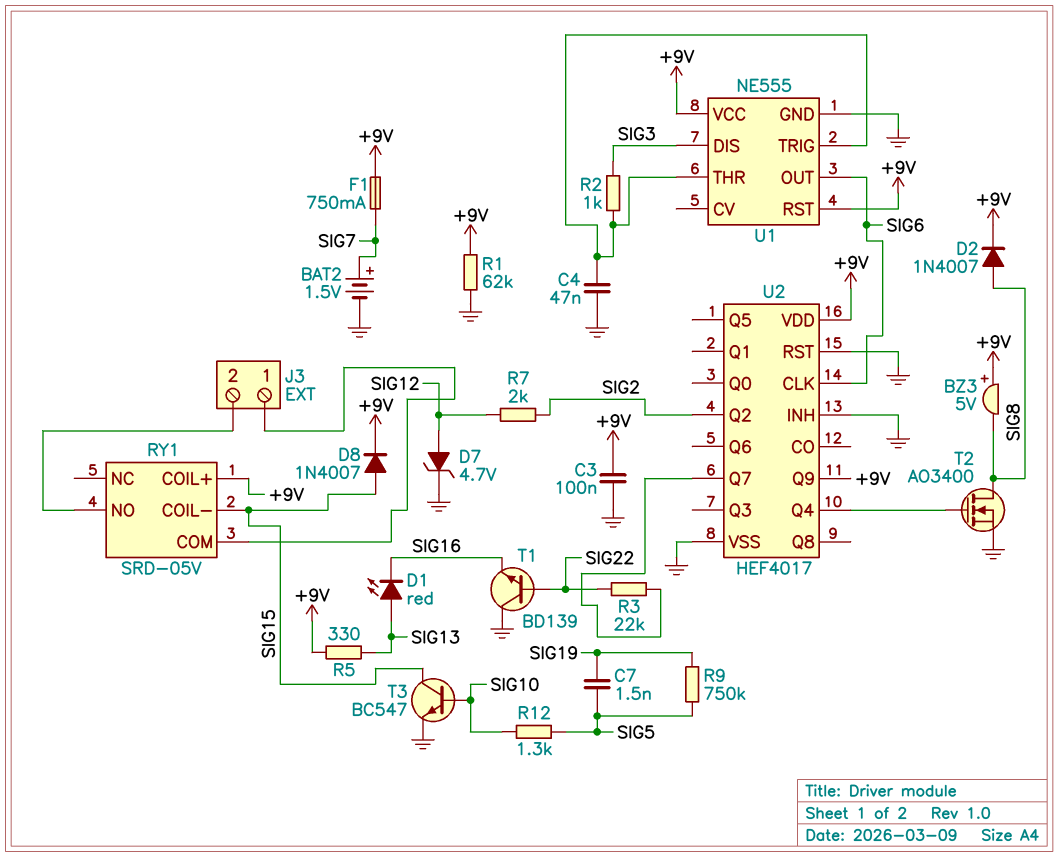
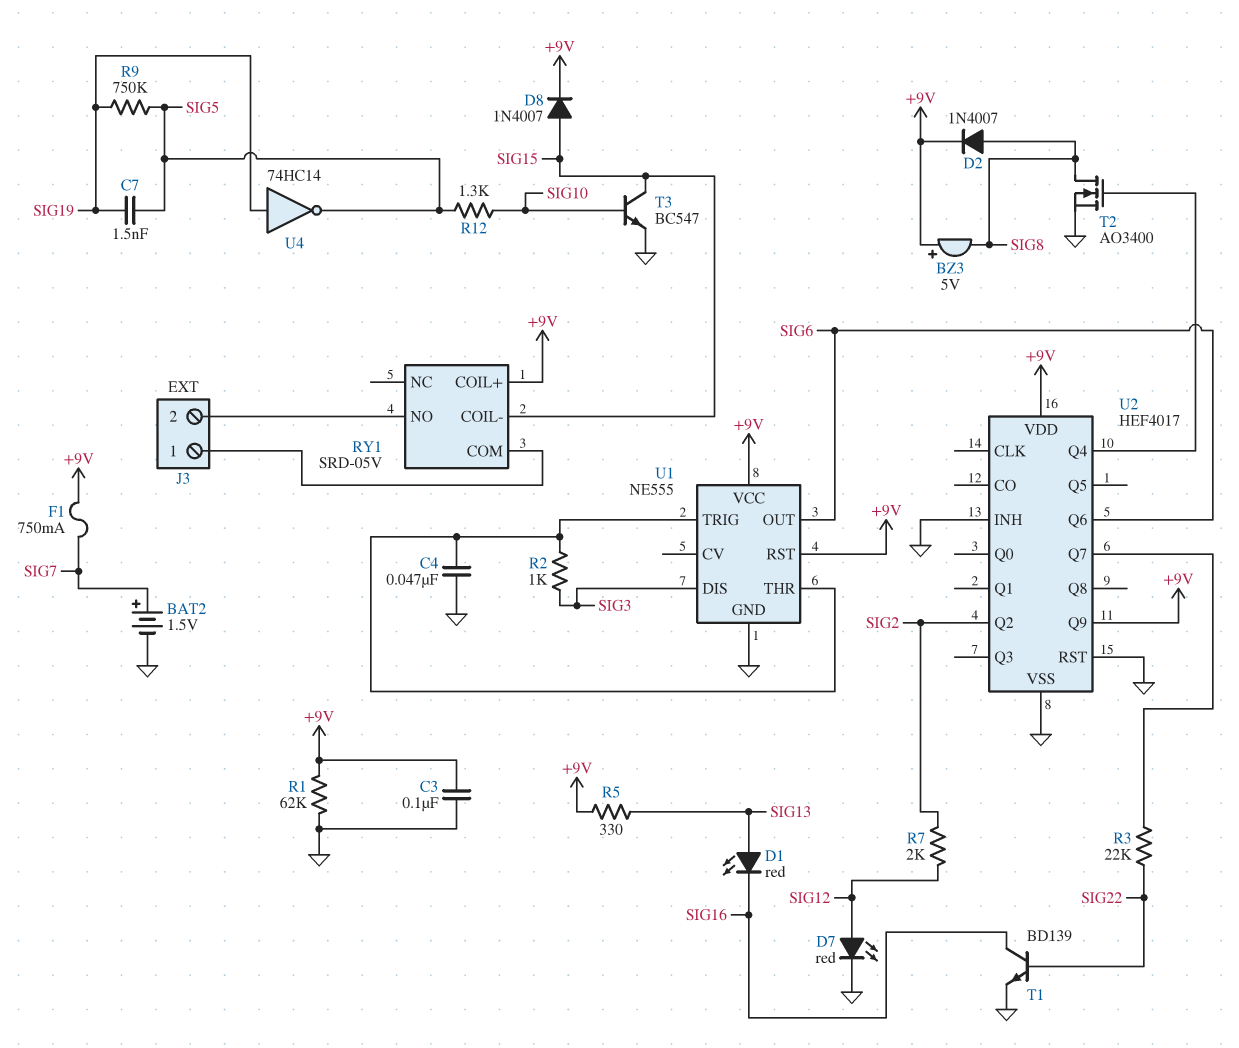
D7: zener 4.7V (A SIG12, K GND) -> LED red (A SIG12, K GND)
T1: NPN BD139 (B SIG22, C GND, E SIG16) -> NPN BD139 (B SIG22, C SIG16, E GND)
U2 pin CLK: SIG6 -> none
U2 pin Q6: none -> SIG6
U4: none -> NOT 74HC14 (in SIG19, out SIG5)

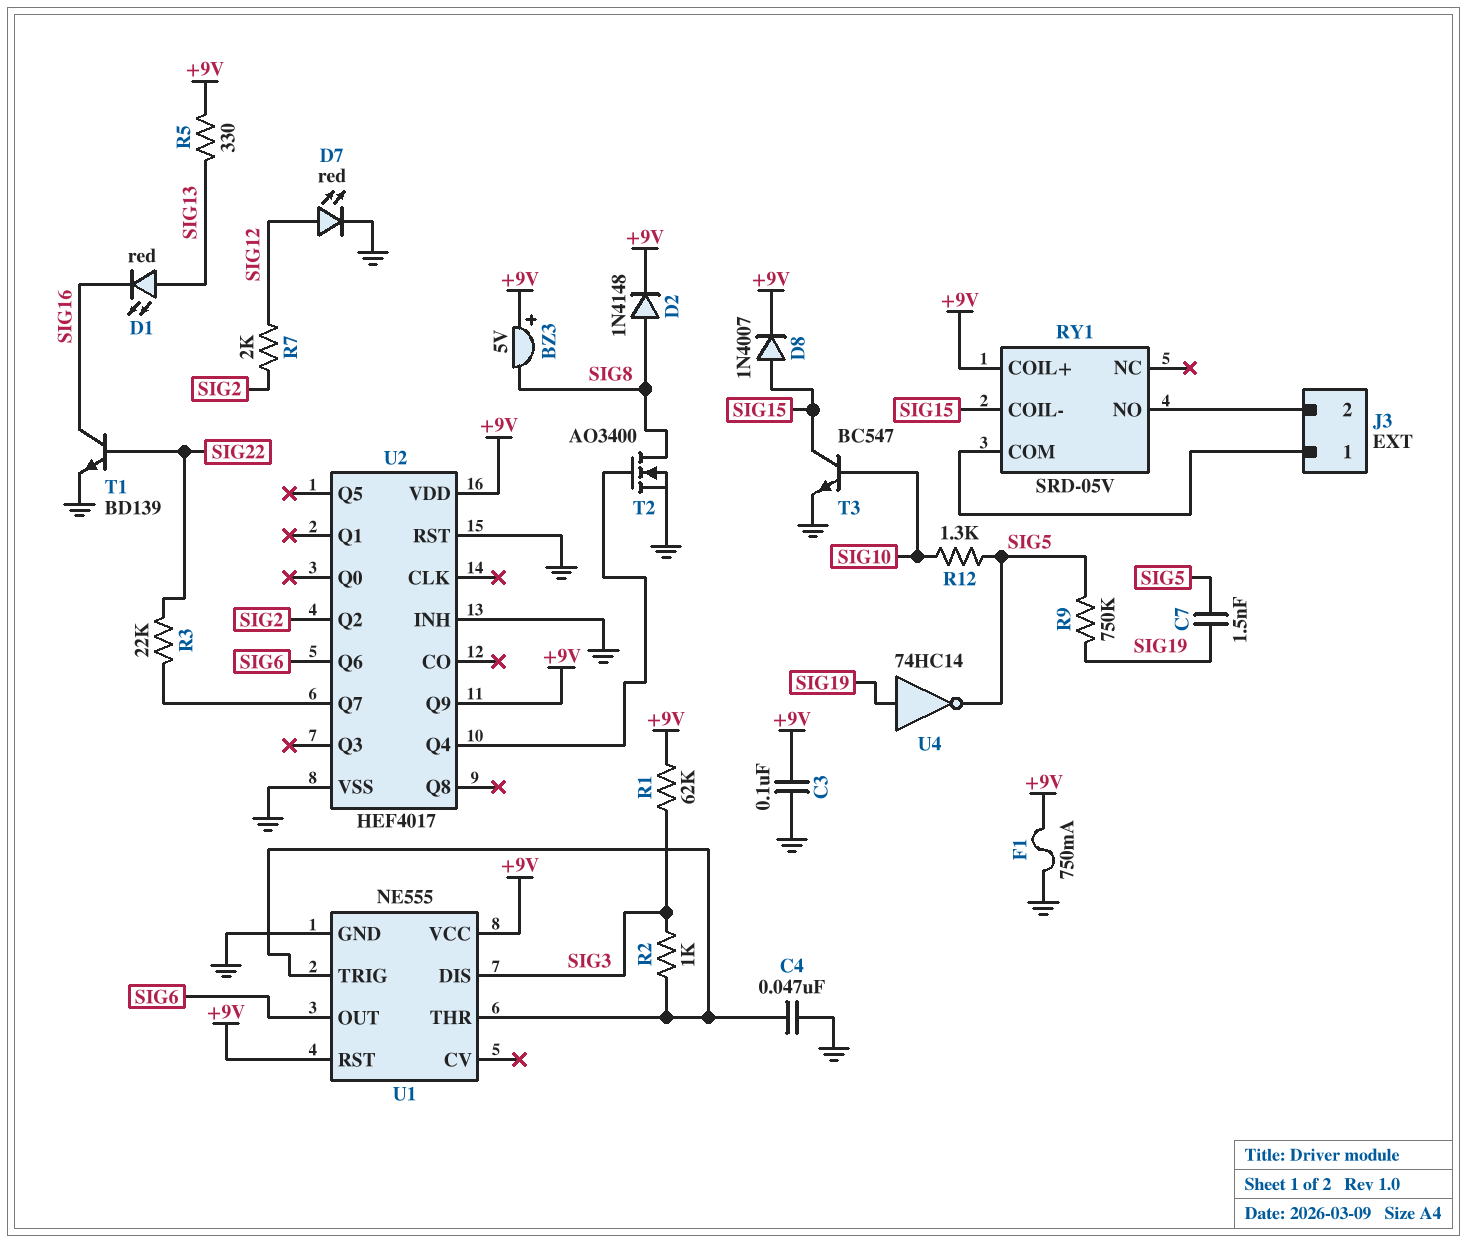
BAT2: 1.5V (plus SIG7, minus GND) -> none
D2: diode 1N4007 (A SIG8, K +9V) -> diode 1N4148 (A SIG8, K +9V)
F1: 750mA (+9V, SIG7) -> 750mA (+9V, GND)
R1: 62k (+9V, GND) -> 62k (+9V, SIG3)

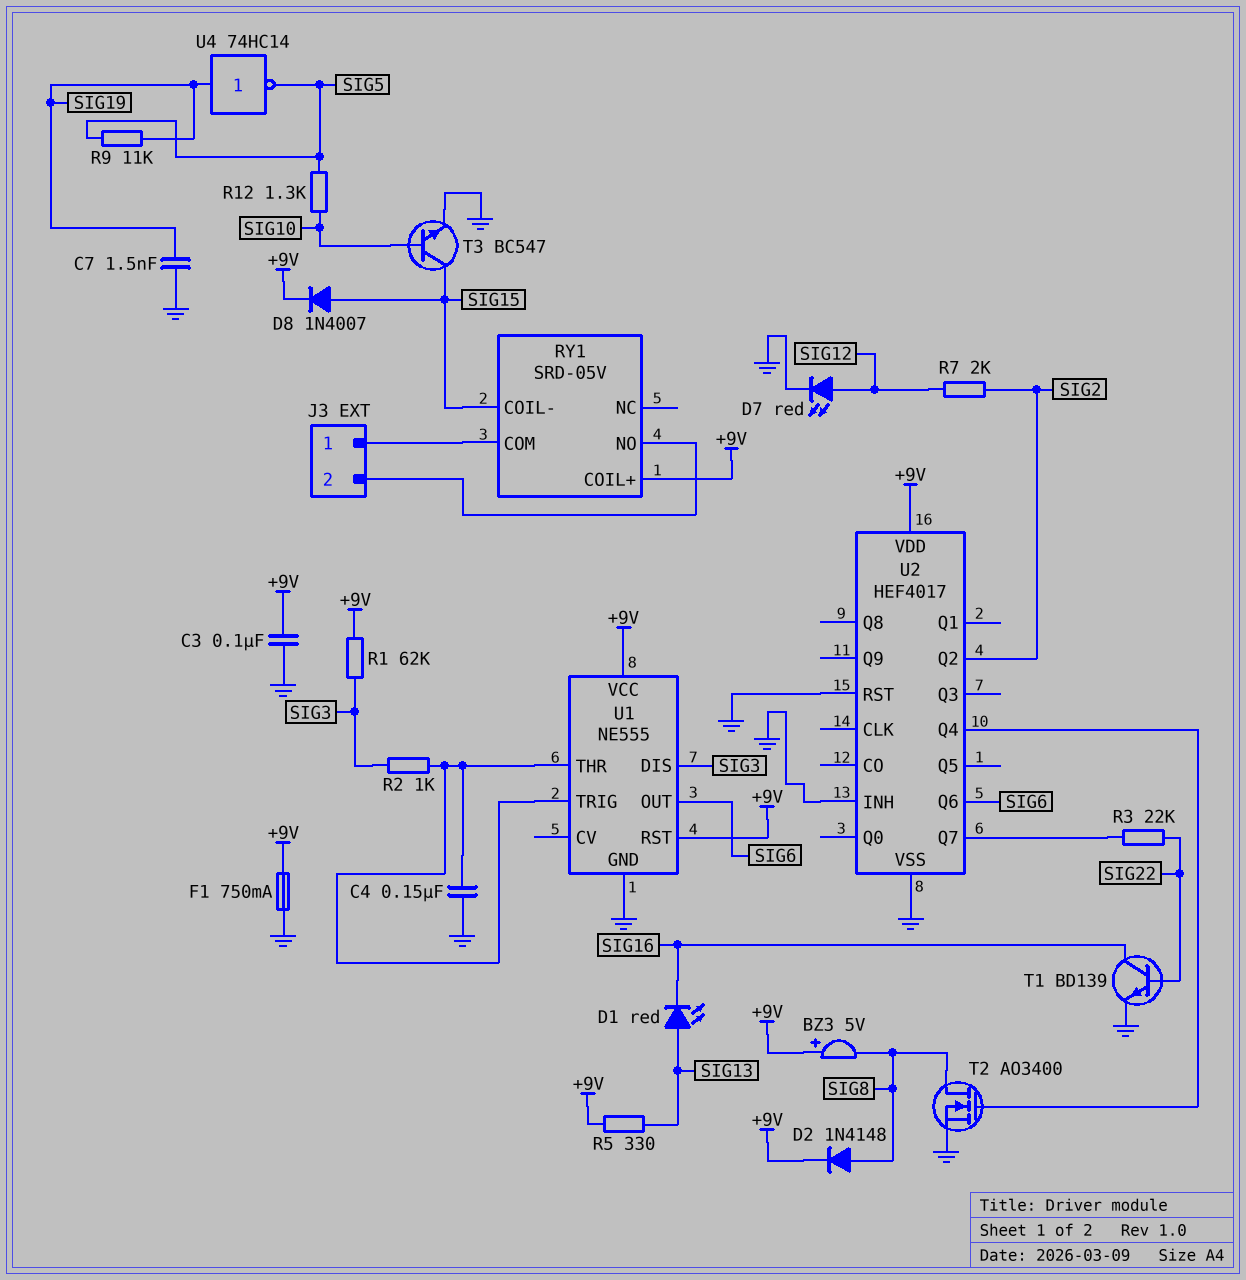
C4: 47nF (GND, U1/THR) -> 150nF (GND, U1/THR)
C7: 1.5nF (SIG5, SIG19) -> 1.5nF (GND, SIG19)
R9: 750k (SIG5, SIG19) -> 11k (SIG5, SIG19)
U2 pin Q9: +9V -> none

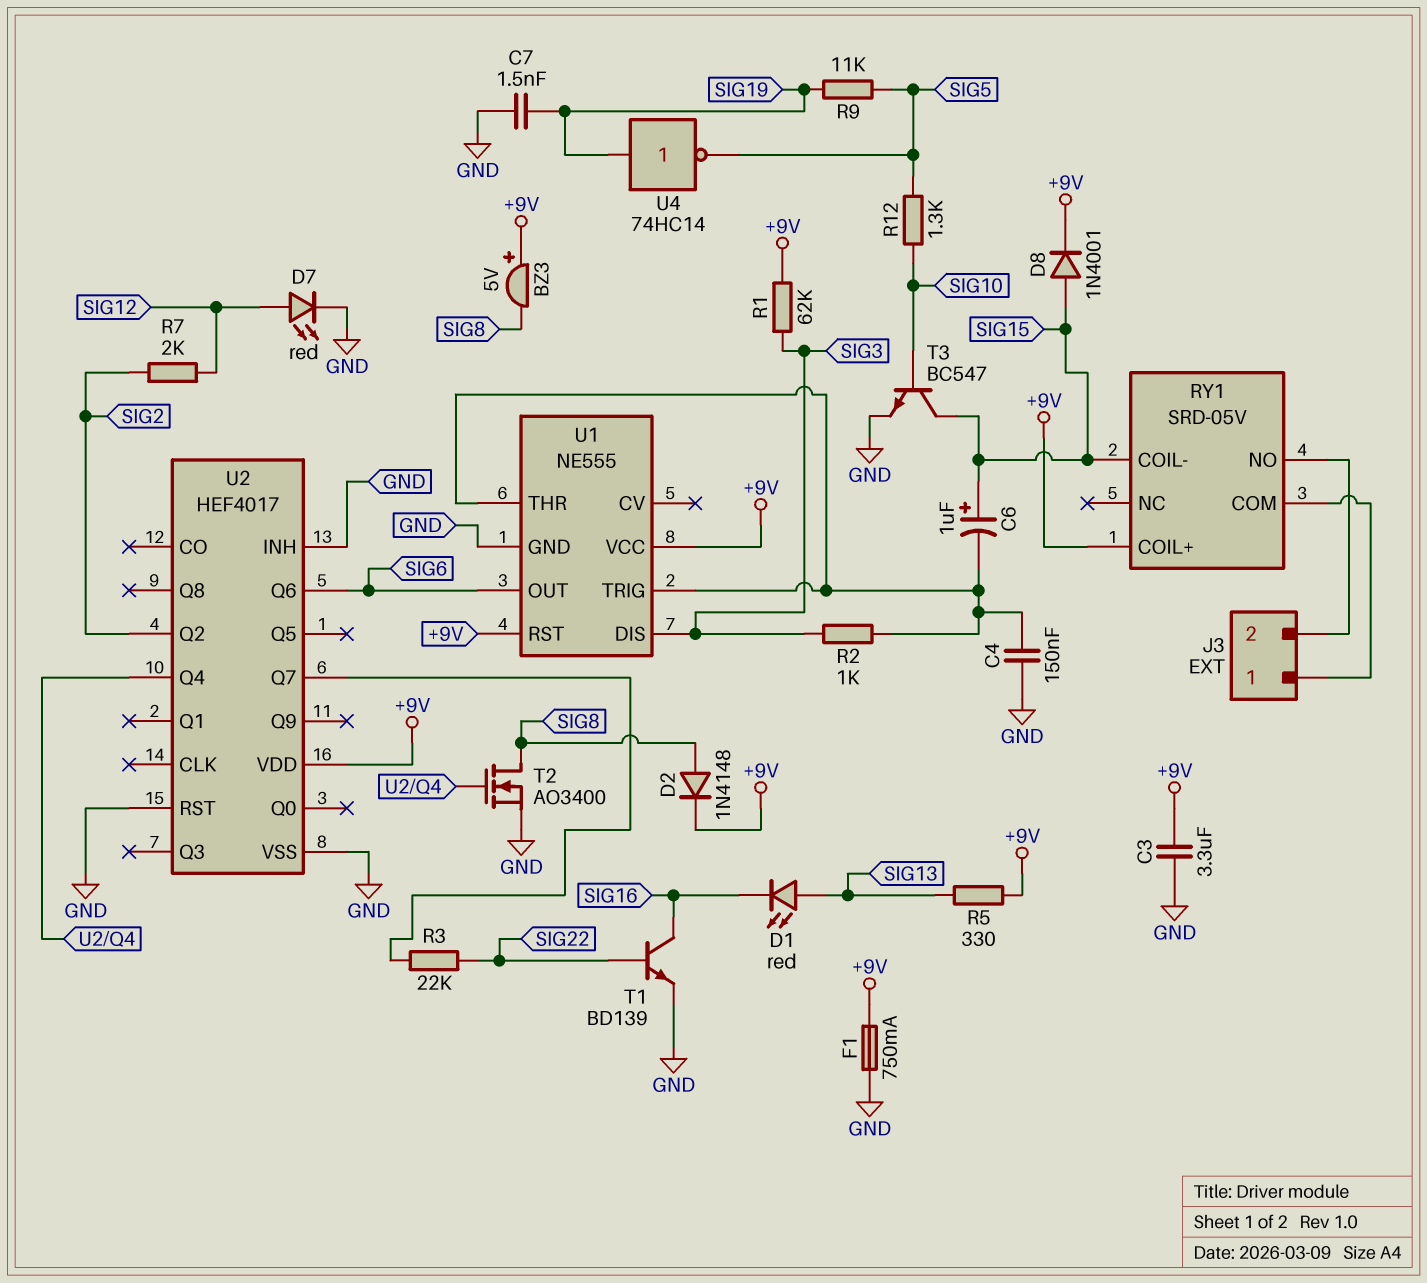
C3: 100nF (+9V, GND) -> 3.3uF (+9V, GND)
C6: none -> 1uF (plus SIG15, minus U1/THR)
D8: diode 1N4007 (A SIG15, K +9V) -> diode 1N4001 (A SIG15, K +9V)

